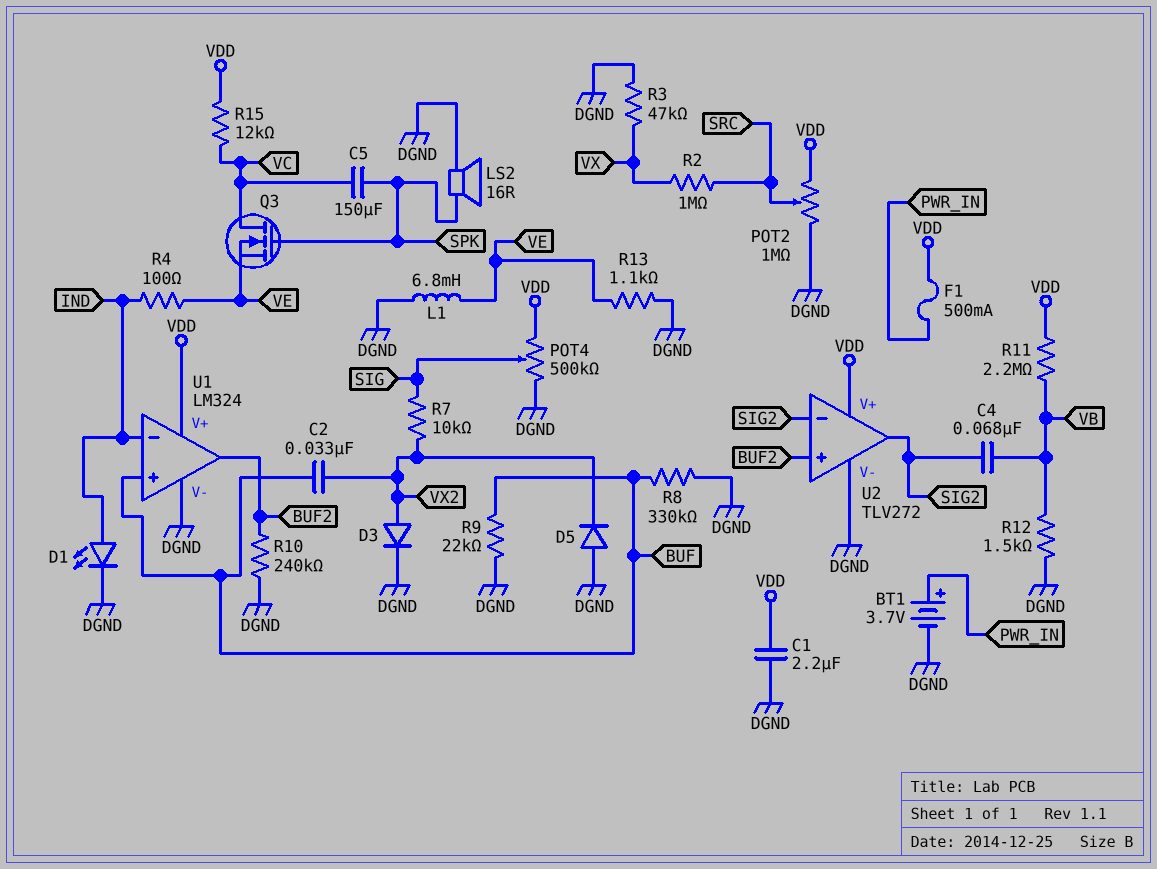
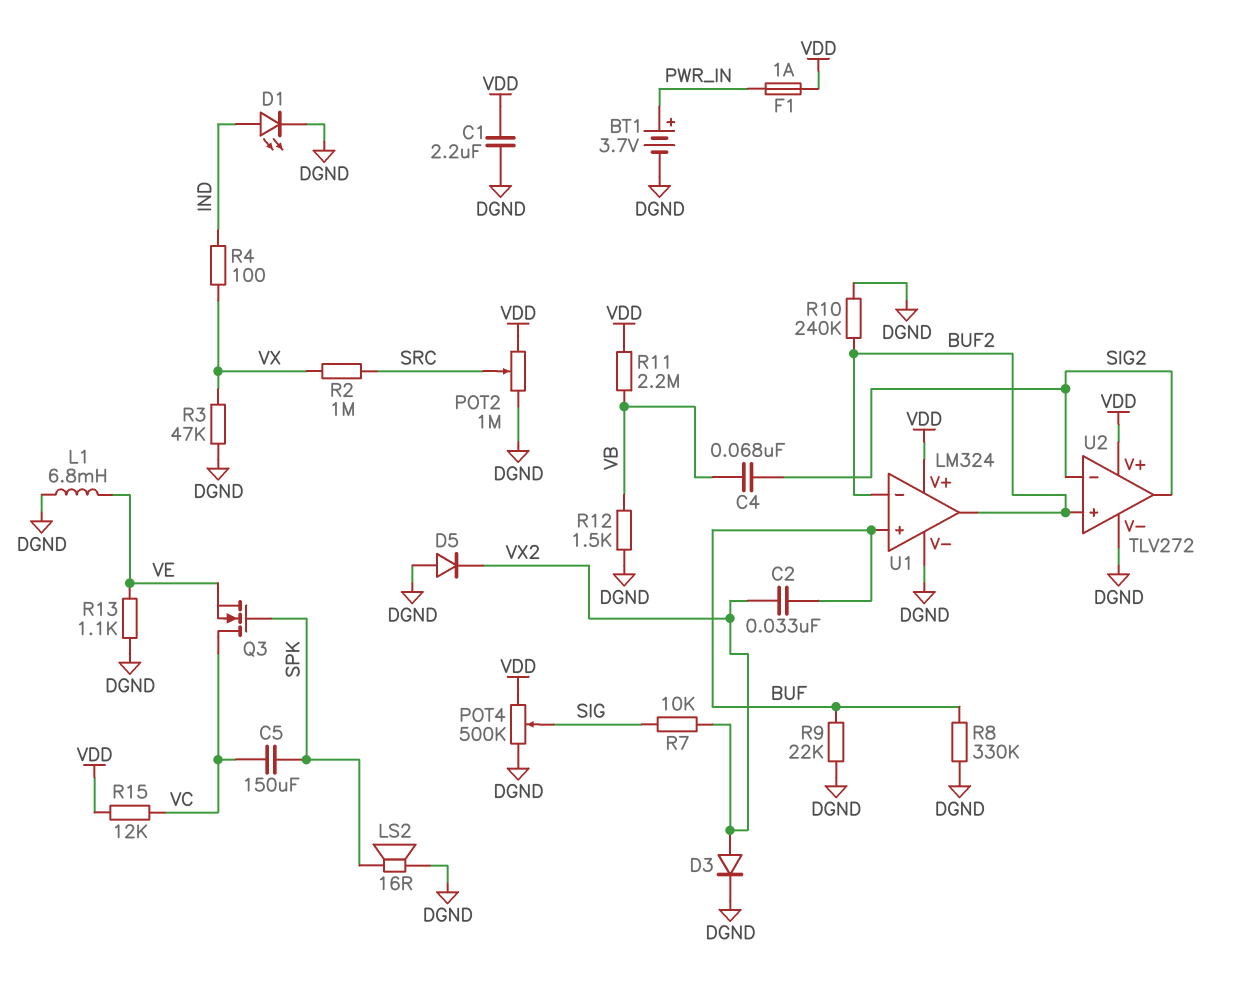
F1: 500mA (PWR_IN, VDD) -> 1A (PWR_IN, VDD)
R4: 100 (IND, VE) -> 100 (IND, VX)
U1 pin in-: IND -> BUF2

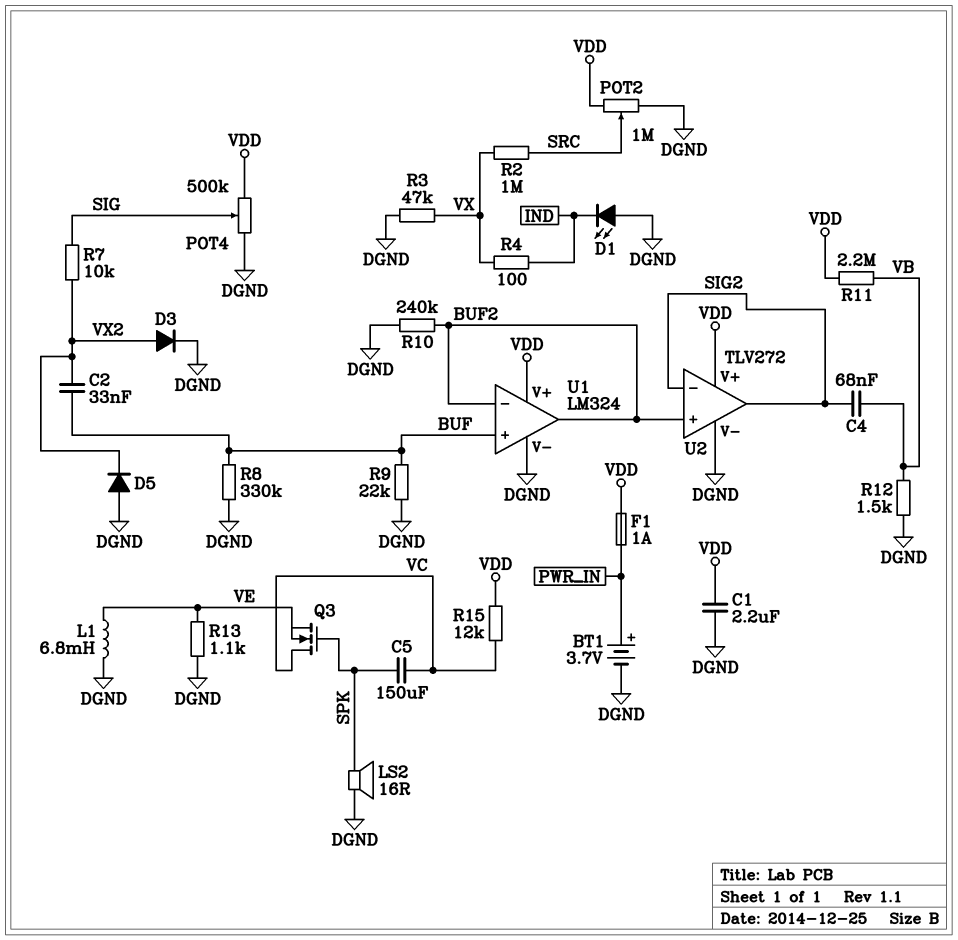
D1: LED (A IND, K DGND) -> LED (A DGND, K IND)

